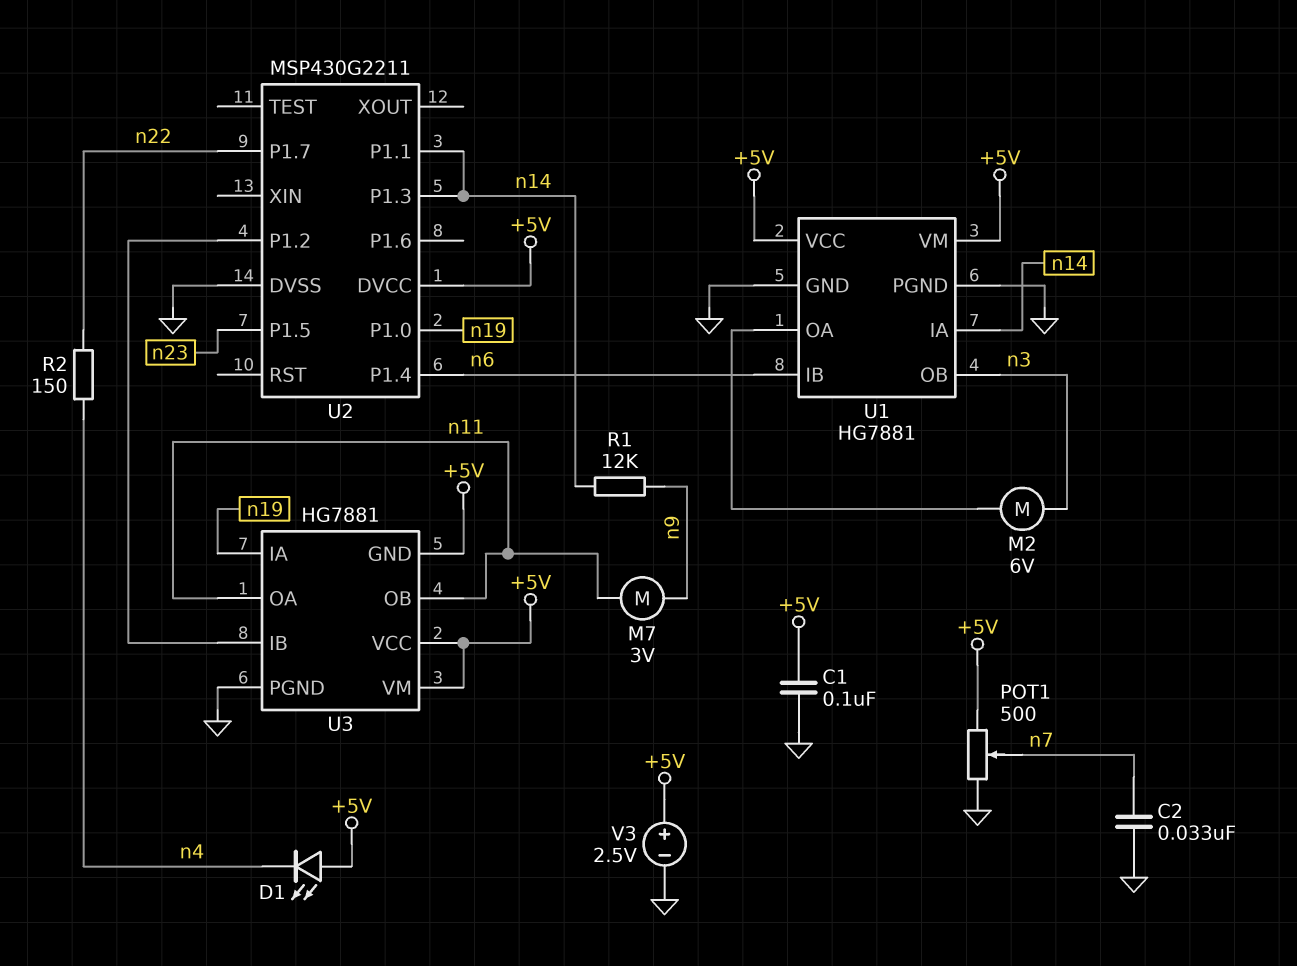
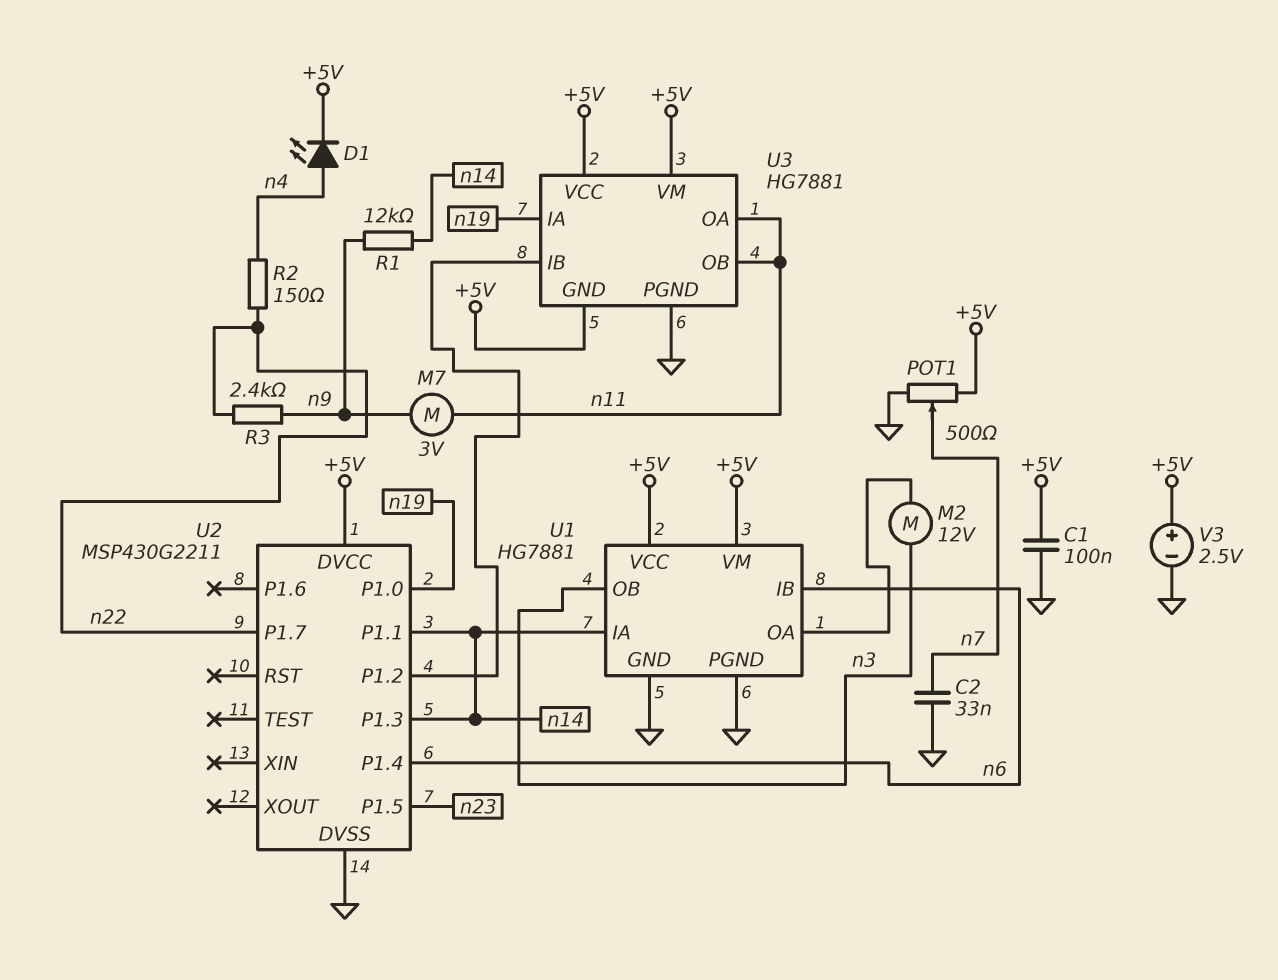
D1: LED (A +5V, K n4) -> LED (A n4, K +5V)
M2: motor 6V (U1/OA, n3) -> motor 12V (U1/OA, n3)
R3: none -> 2.4k (n9, n22)

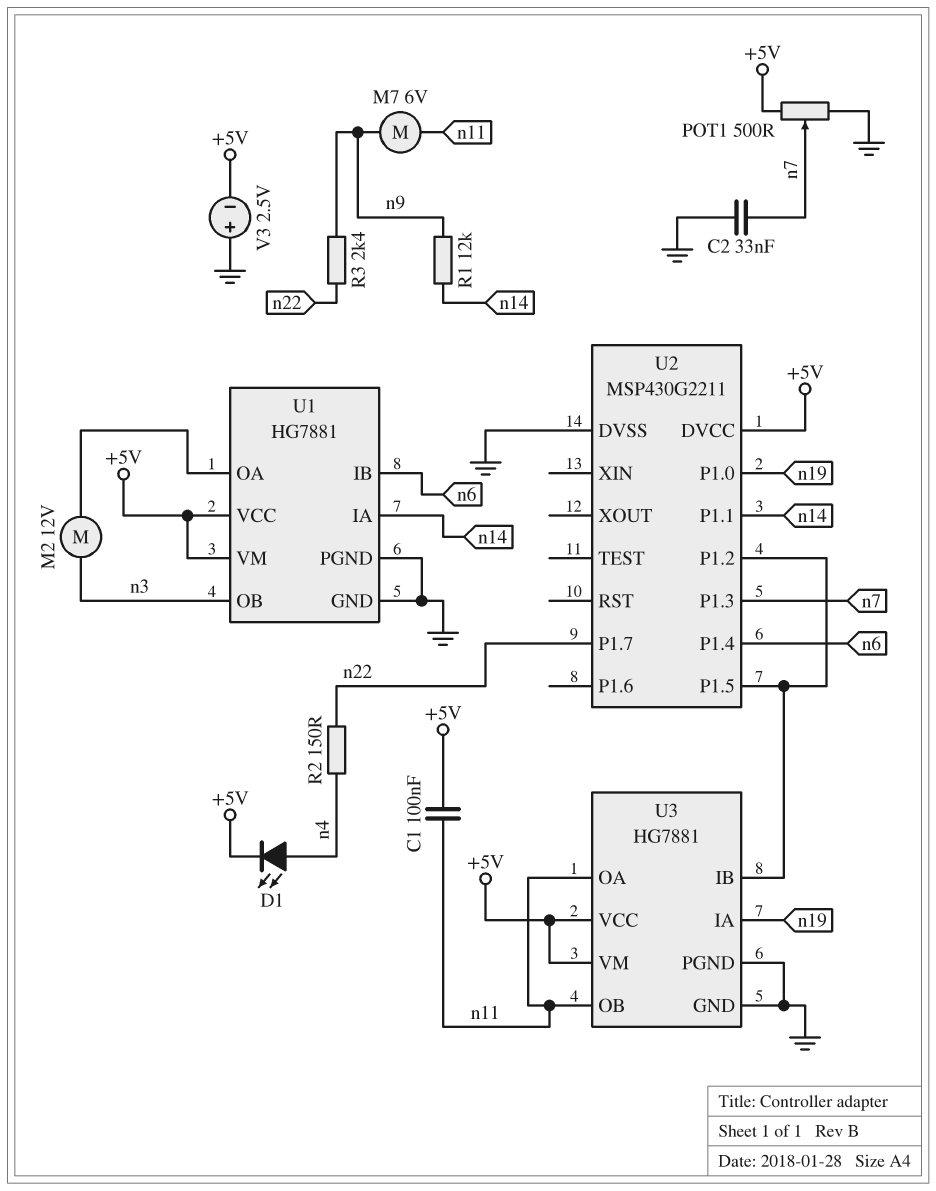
C1: 100nF (+5V, GND) -> 100nF (+5V, n11)
M7: motor 3V (n9, n11) -> motor 6V (n9, n11)
U2 pin P1.3: n14 -> n7
U2 pin P1.5: n23 -> U2/P1.2
U3 pin GND: +5V -> GND
V3: 2.5V (plus +5V, minus GND) -> 2.5V (plus GND, minus +5V)

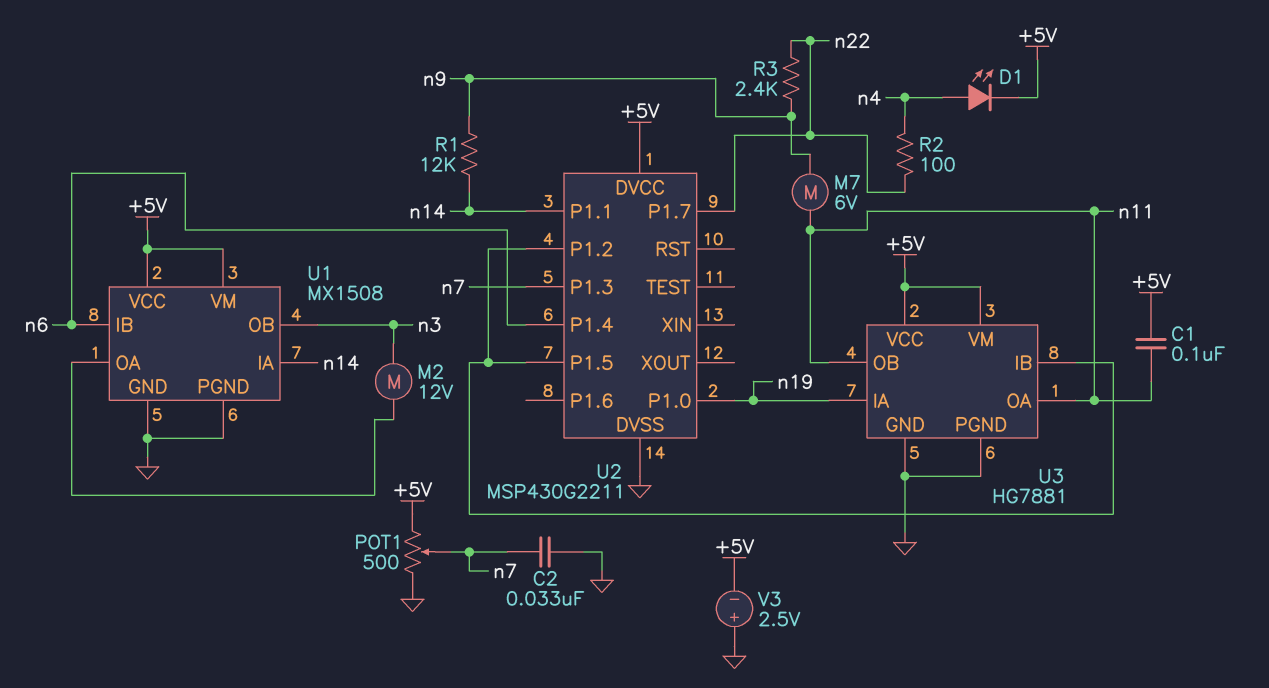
R2: 150 (n4, n22) -> 100 (n4, n22)
U1: HG7881 -> MX1508

